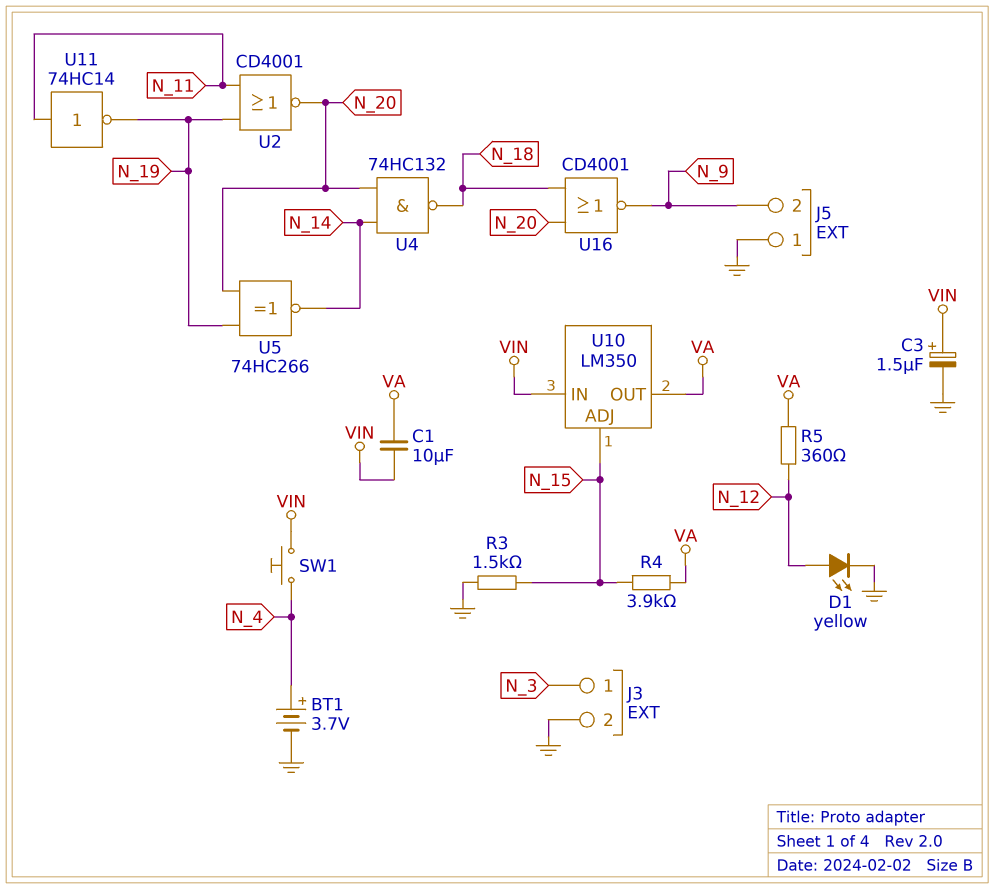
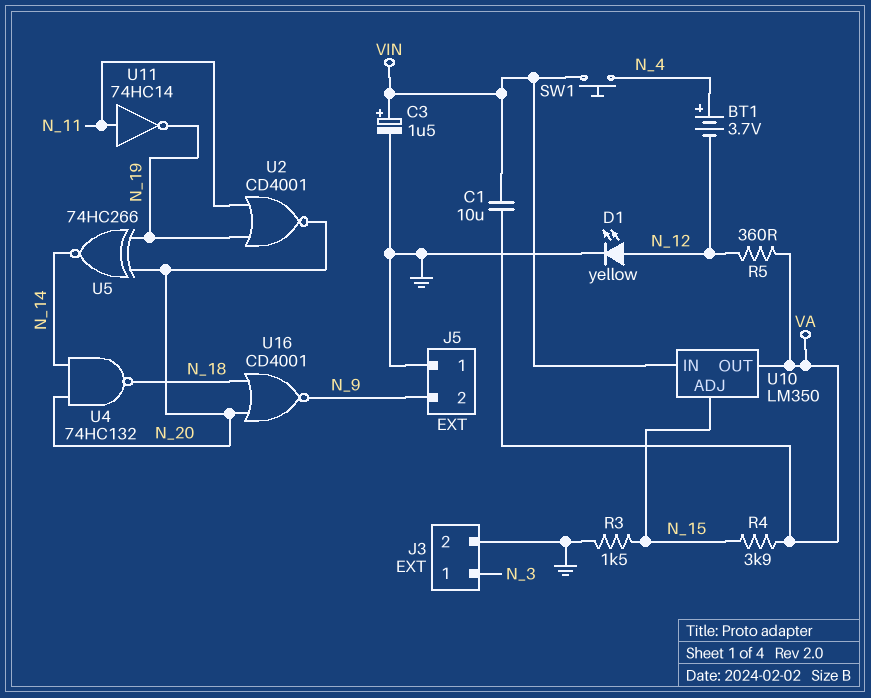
BT1: 3.7V (plus N_4, minus GND) -> 3.7V (plus N_4, minus N_12)

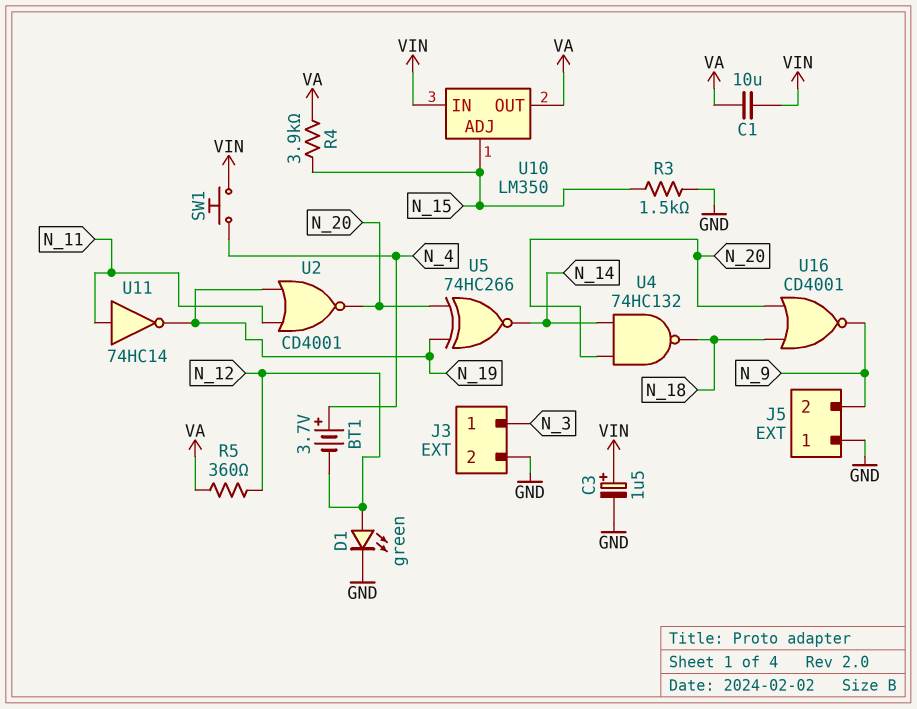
D1: LED yellow (A N_12, K GND) -> LED green (A N_12, K GND)

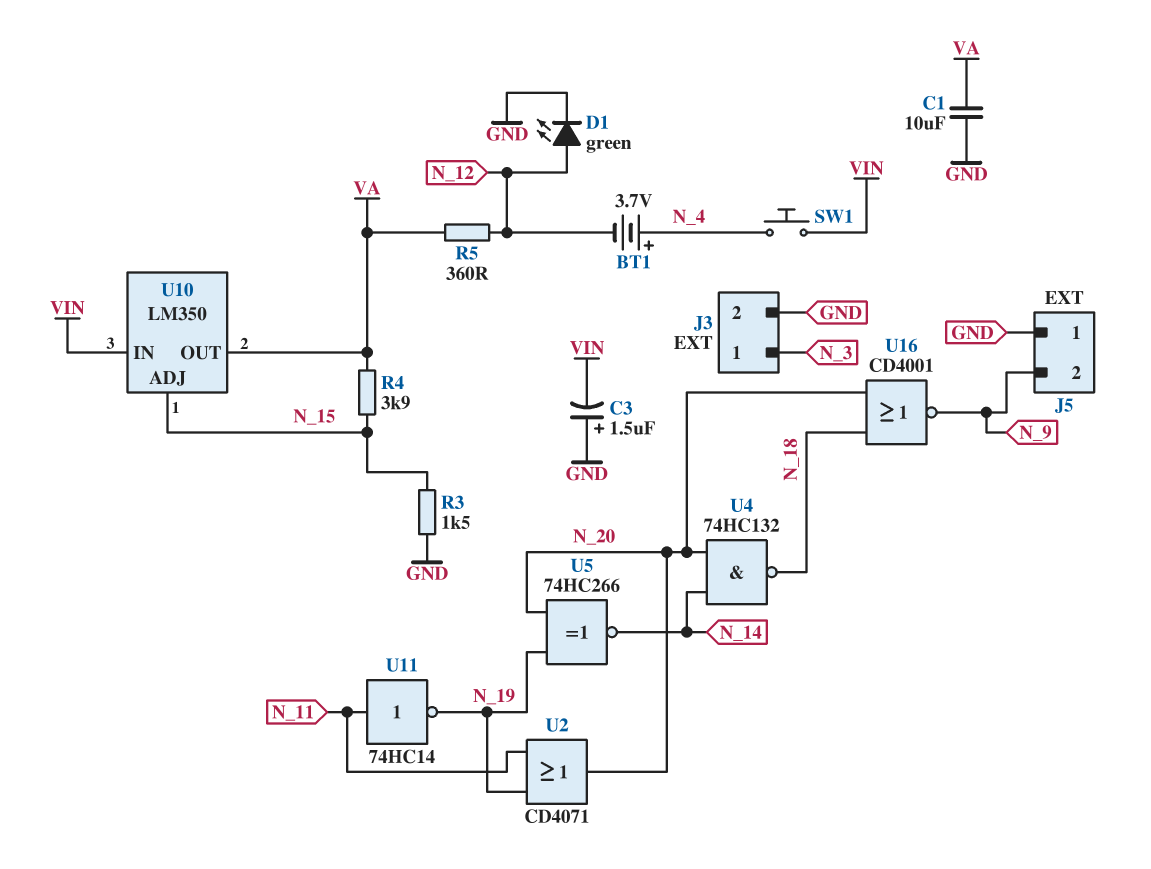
C1: 10uF (VA, VIN) -> 10uF (GND, VA)
C3: 1.5uF (plus VIN, minus GND) -> 1.5uF (plus GND, minus VIN)
U2: NOR CD4001 (in N_11, in N_19, out N_20) -> OR CD4071 (in N_11, in N_19, out N_20)

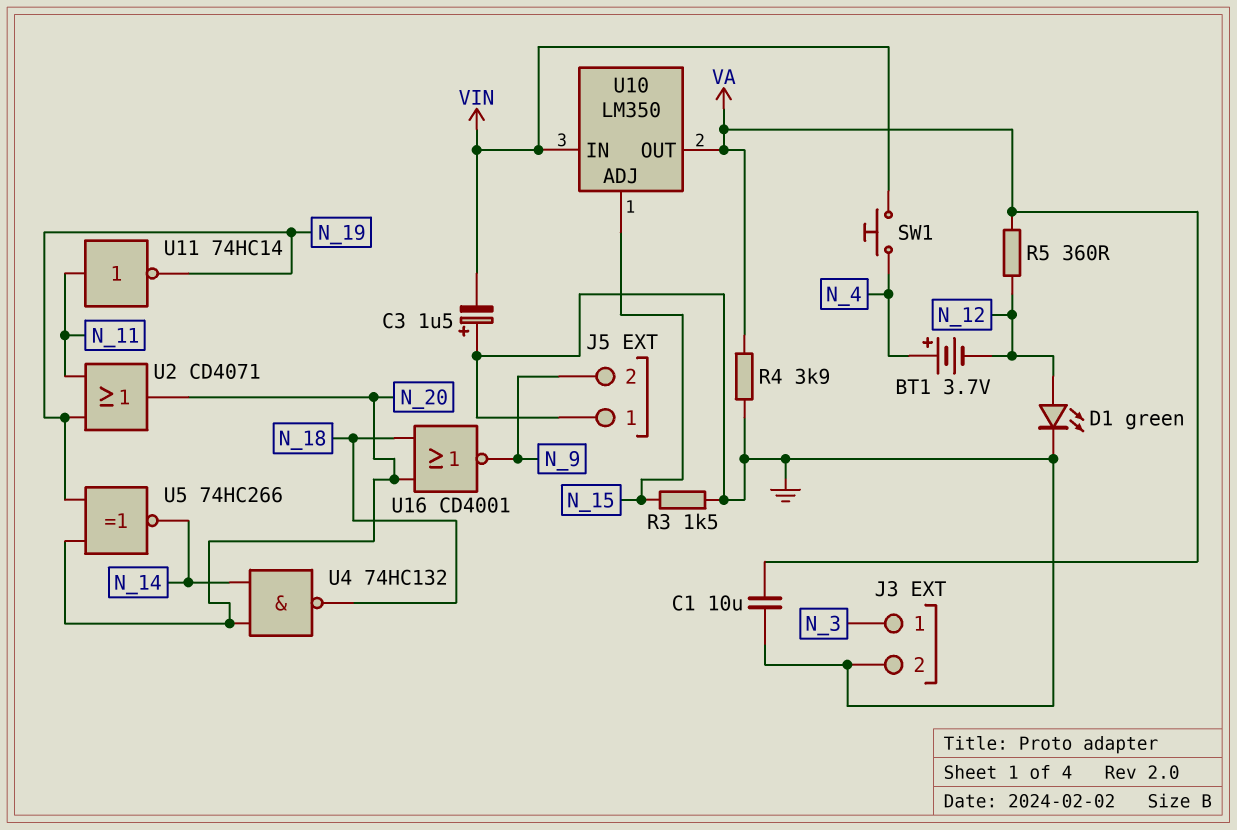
R4: 3.9k (N_15, VA) -> 3.9k (GND, VA)

